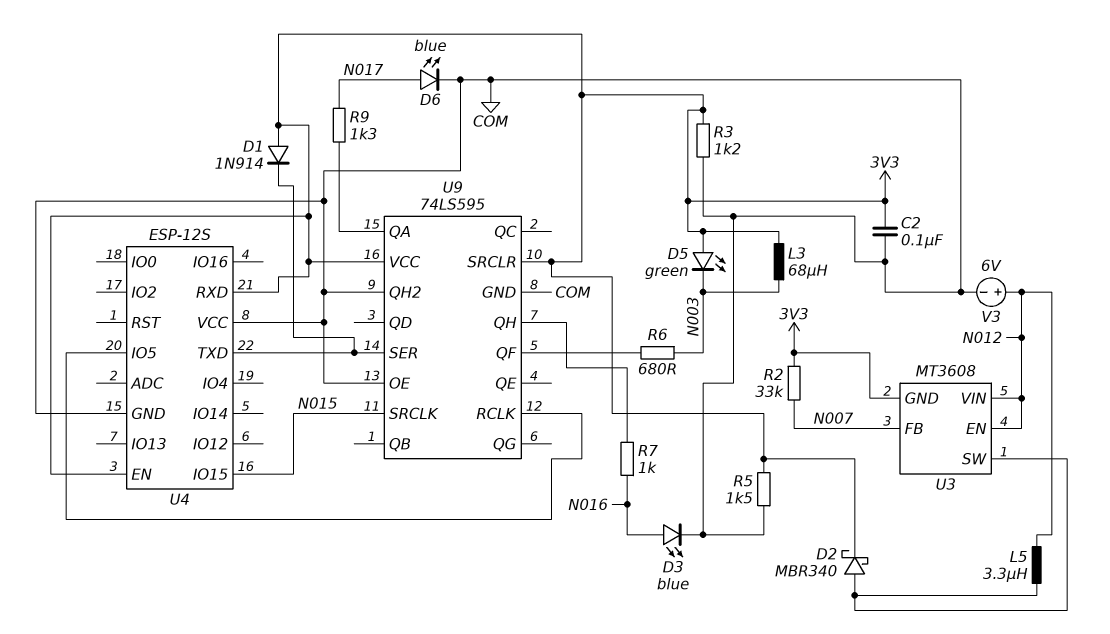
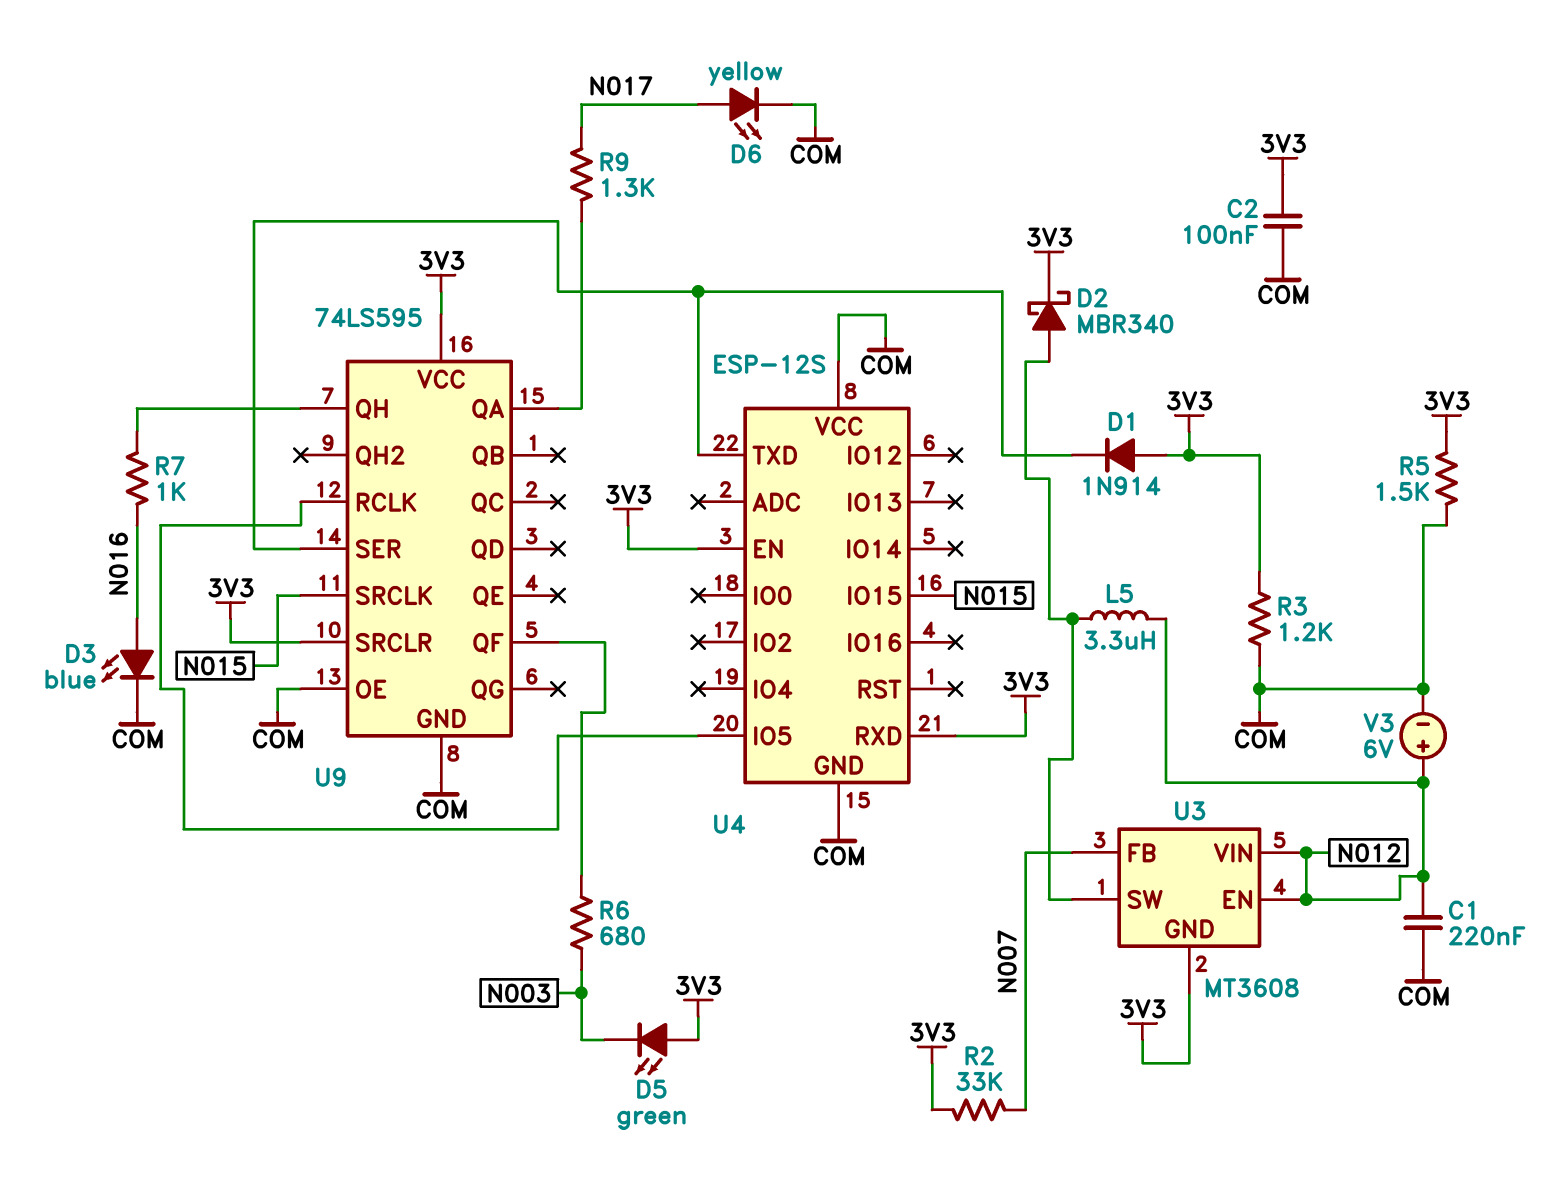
C1: none -> 220nF (COM, N012)
D6: LED blue (A N017, K COM) -> LED yellow (A N017, K COM)
L3: 68uH (3V3, N003) -> none
U9 pin QH2: COM -> none

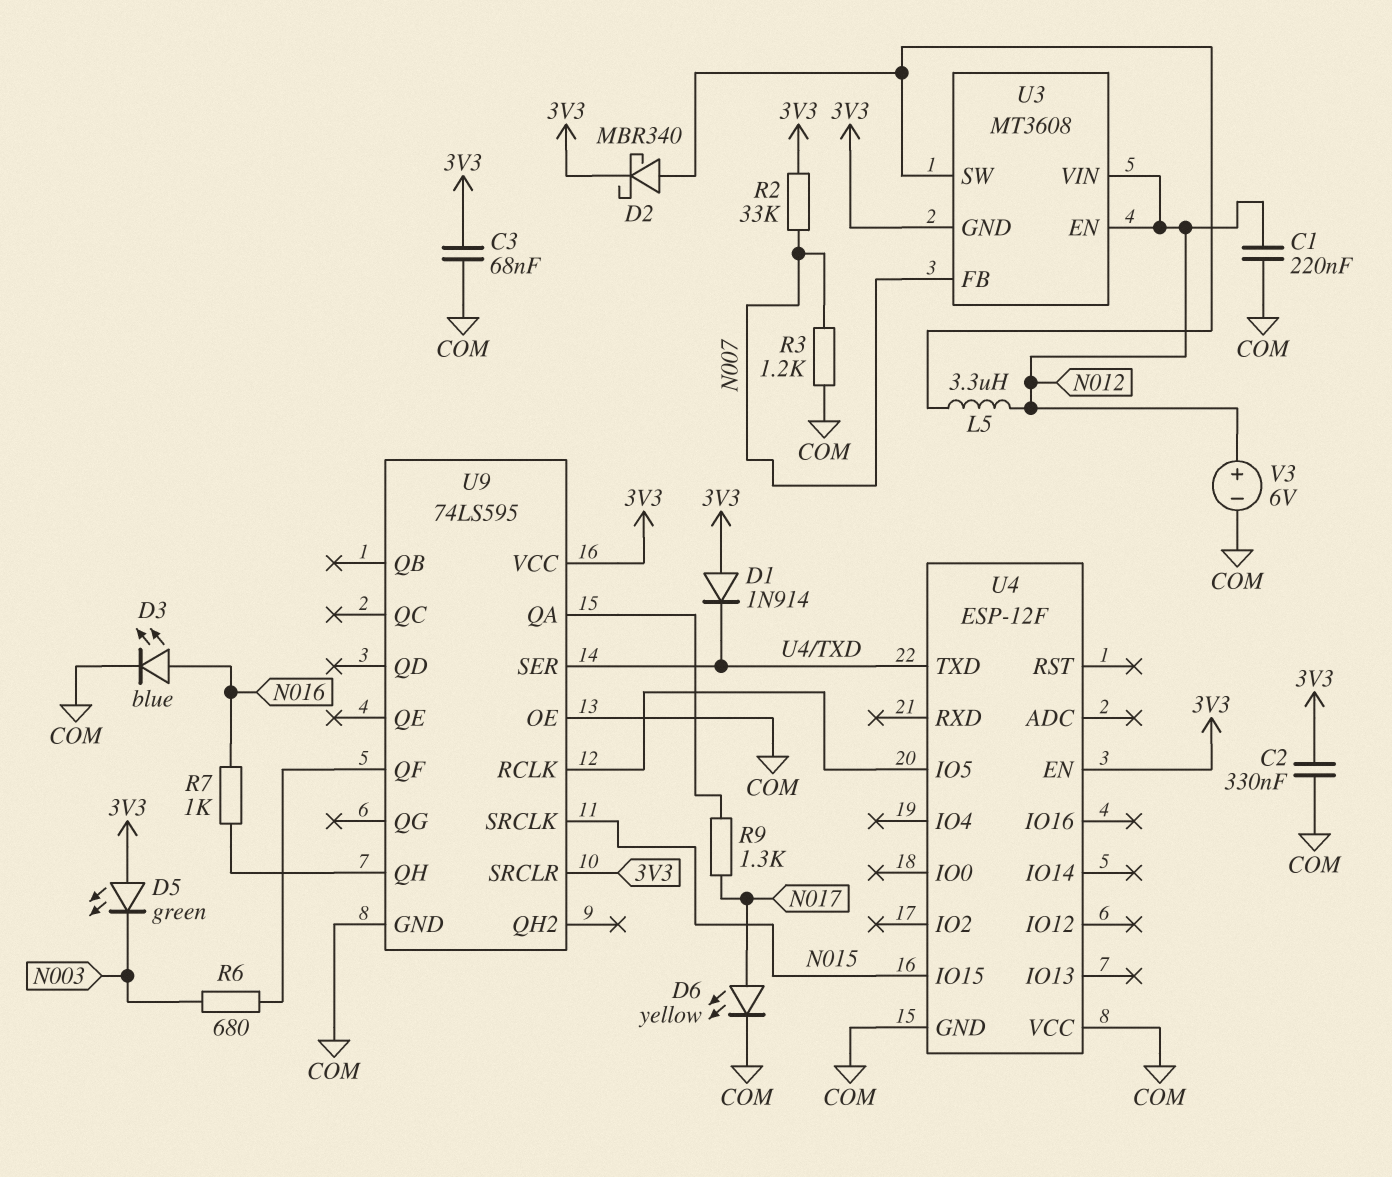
C2: 100nF (3V3, COM) -> 330nF (3V3, COM)
C3: none -> 68nF (3V3, COM)
R3: 1.2k (3V3, COM) -> 1.2k (COM, N007)
R5: 1.5k (3V3, COM) -> none
U4: ESP-12S -> ESP-12F
U4 pin RXD: 3V3 -> none

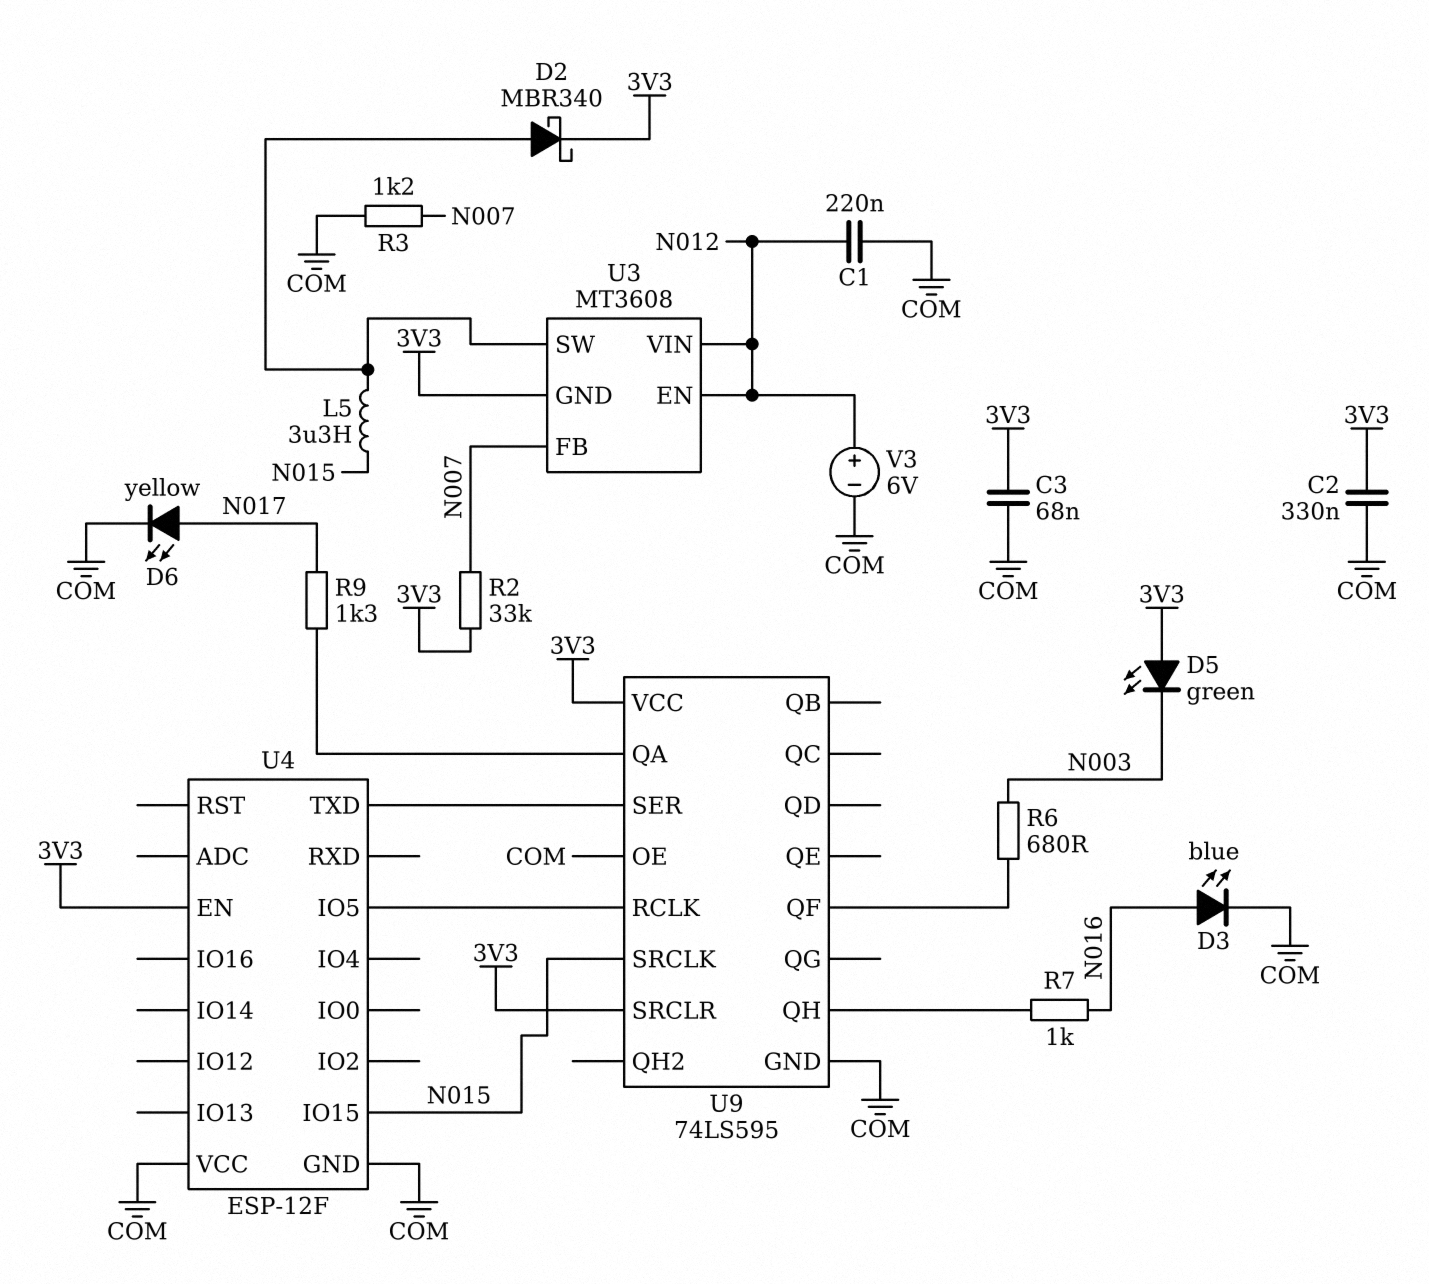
D1: diode 1N914 (A 3V3, K U4/TXD) -> none
L5: 3.3uH (N012, U3/SW) -> 3.3uH (N015, U3/SW)

